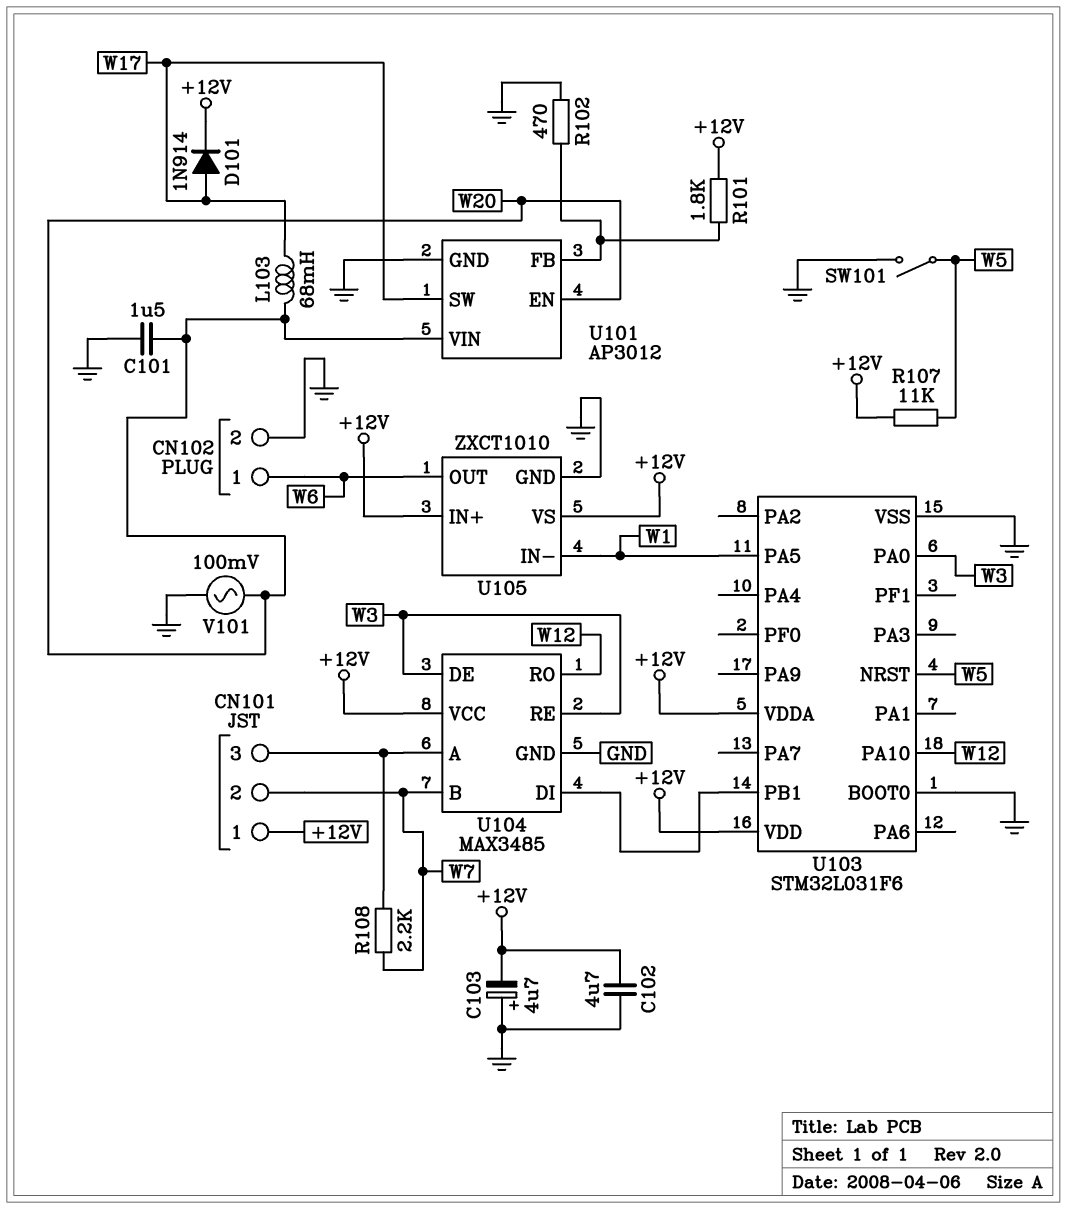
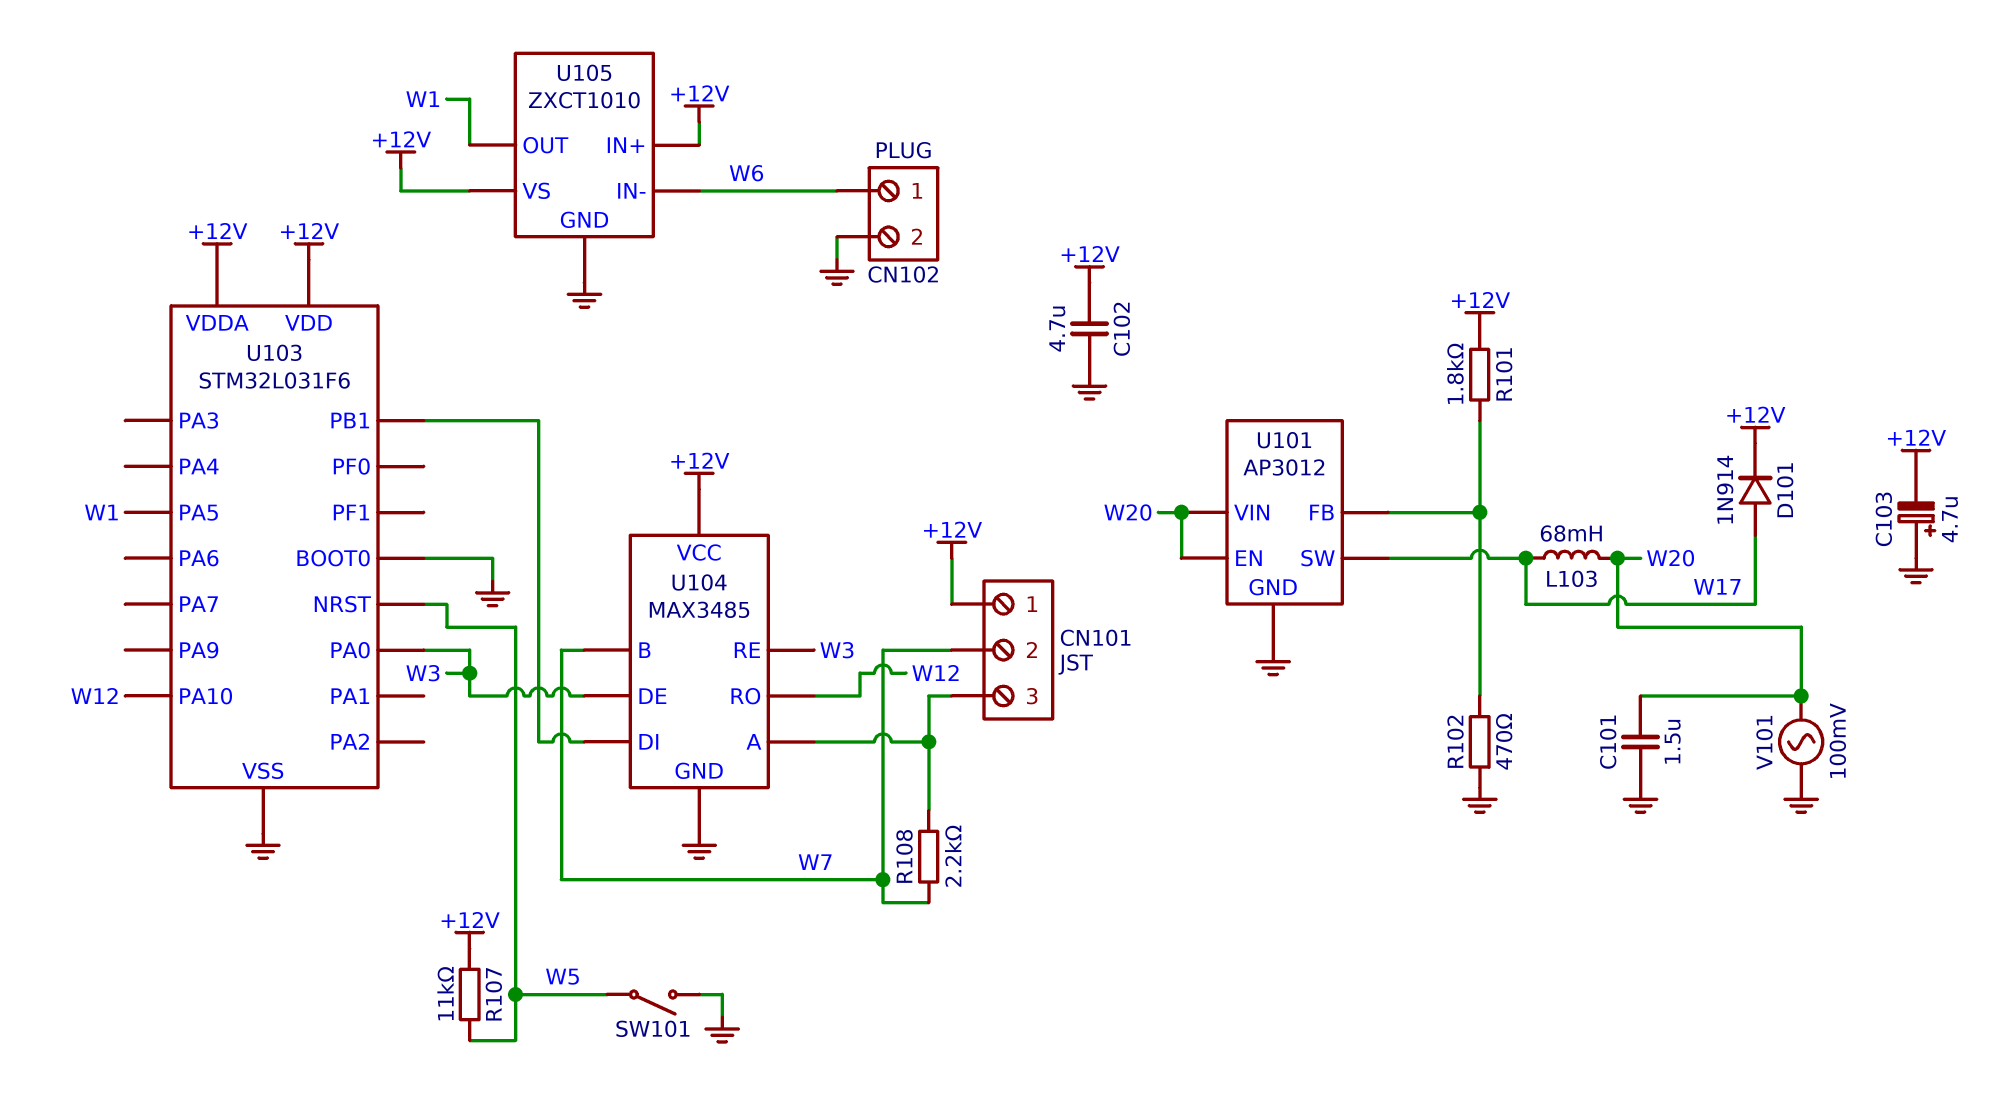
U105 pin IN-: W1 -> W6
U105 pin OUT: W6 -> W1

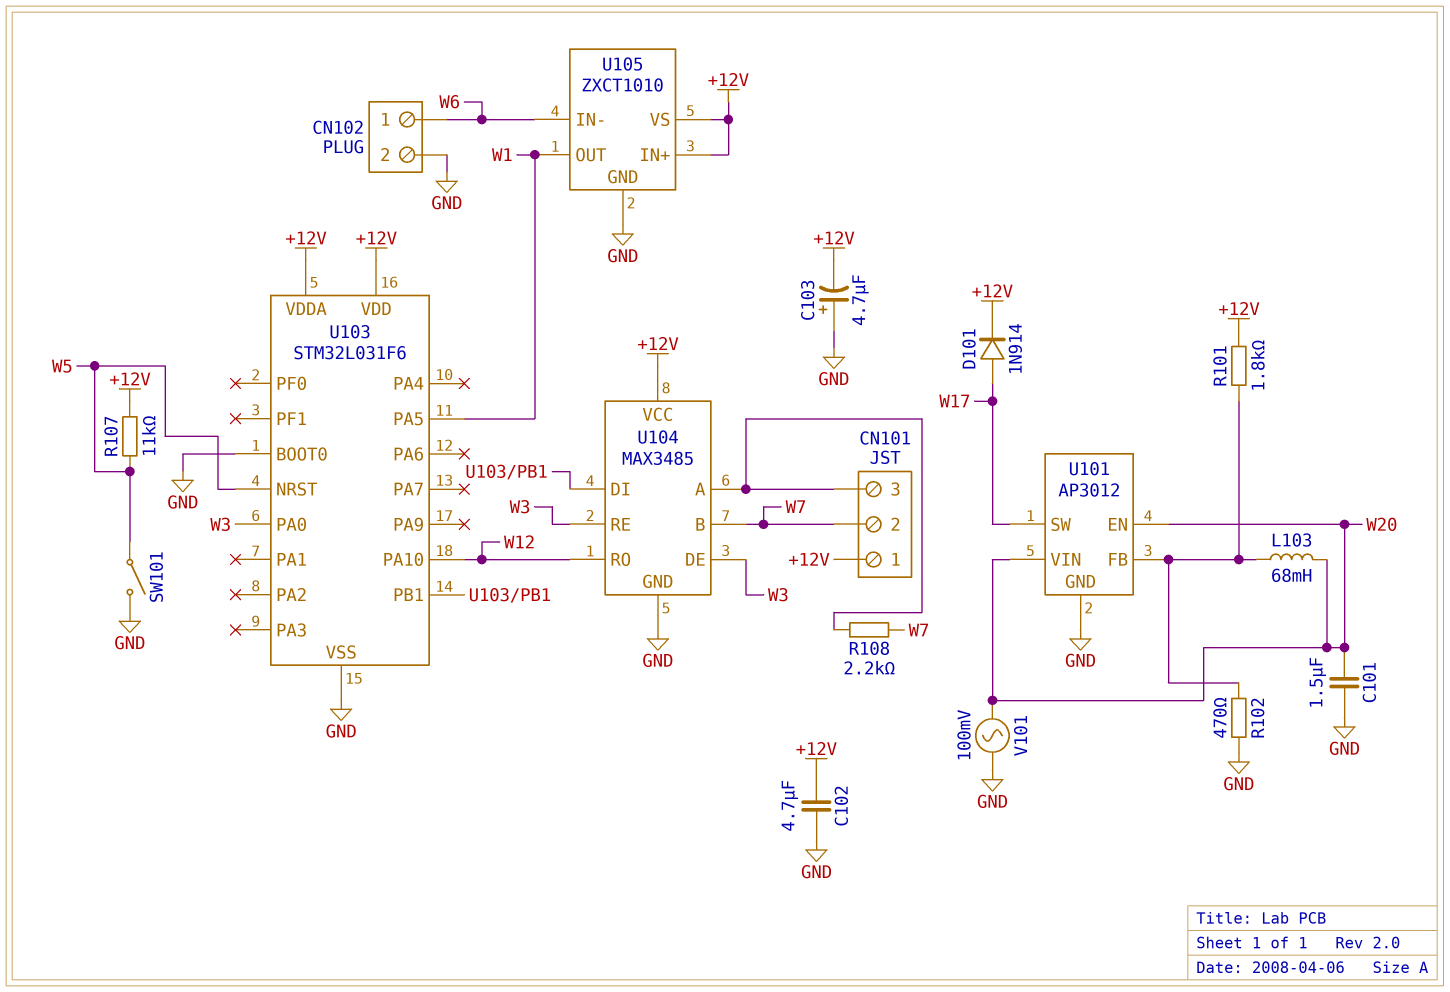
L103: 68mH (W17, W20) -> 68mH (U101/FB, W20)

